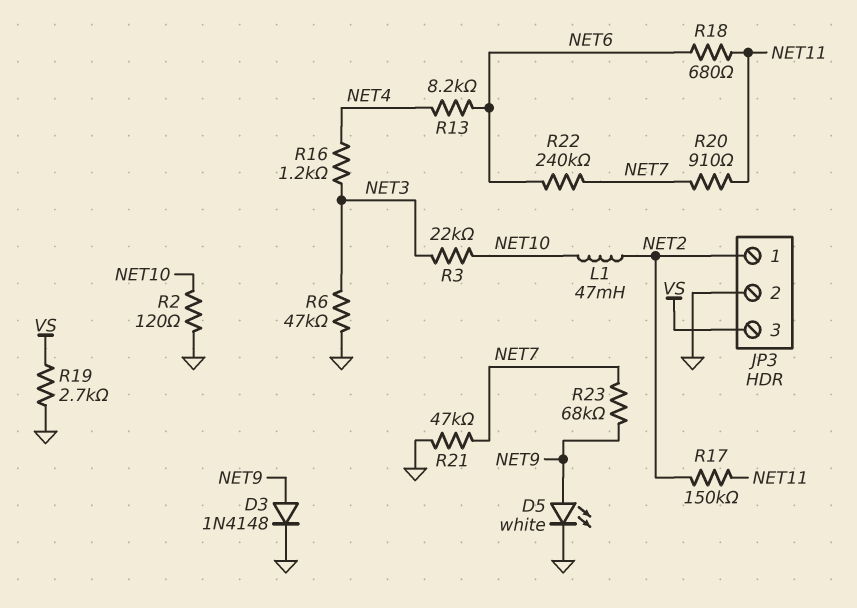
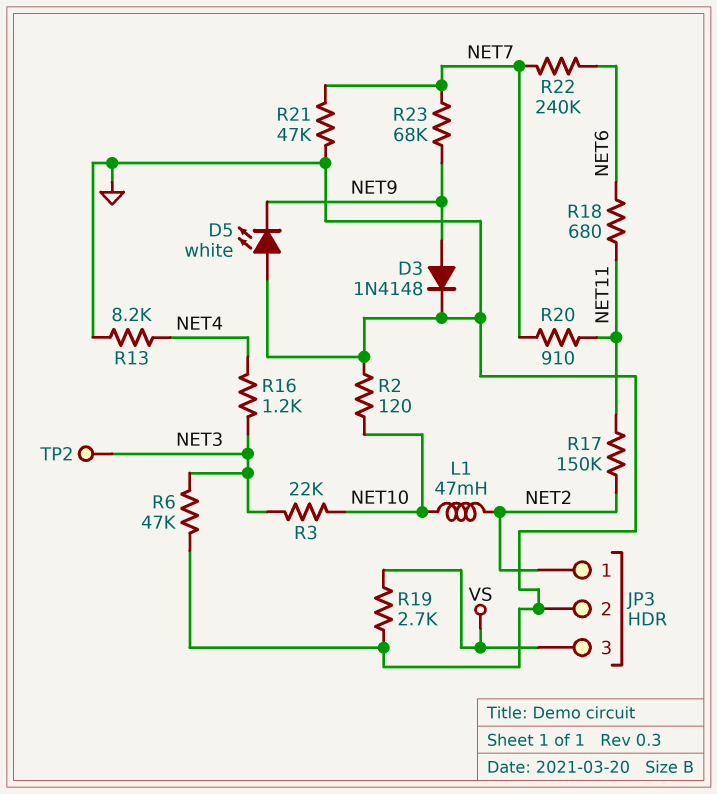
D5: LED white (A NET9, K GND) -> LED white (A GND, K NET9)
R13: 8.2k (NET4, NET6) -> 8.2k (GND, NET4)
TP2: none -> test point (NET3)

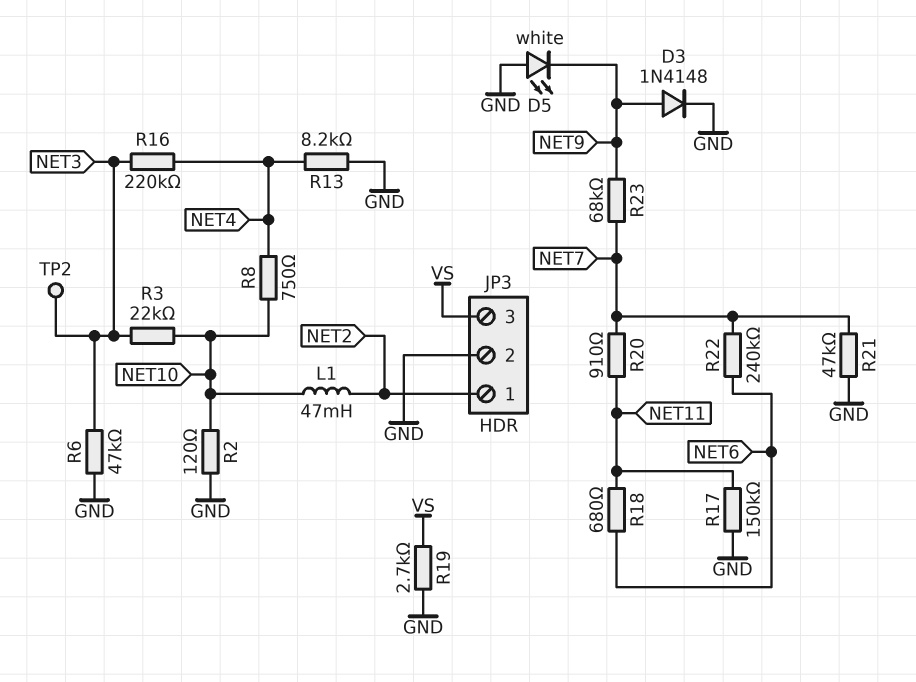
R8: none -> 750 (NET4, NET10)
R16: 1.2k (NET3, NET4) -> 220k (NET3, NET4)
R17: 150k (NET2, NET11) -> 150k (GND, NET11)

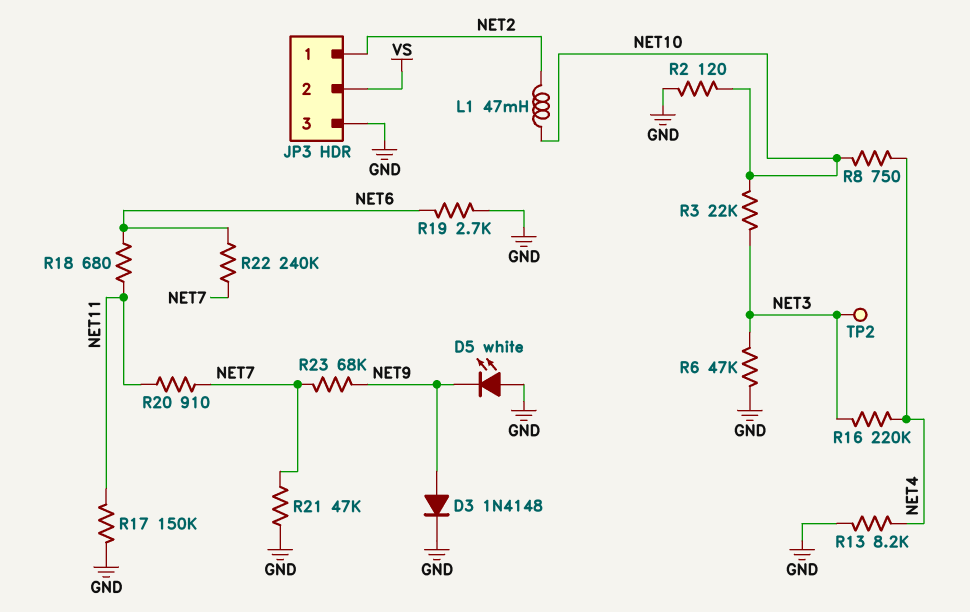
JP3 pin 2: GND -> VS
JP3 pin 3: VS -> GND
R19: 2.7k (GND, VS) -> 2.7k (GND, NET6)

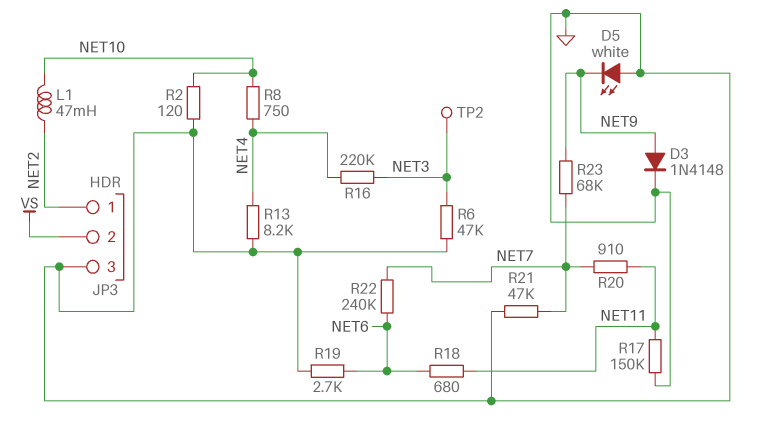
R3: 22k (NET3, NET10) -> none

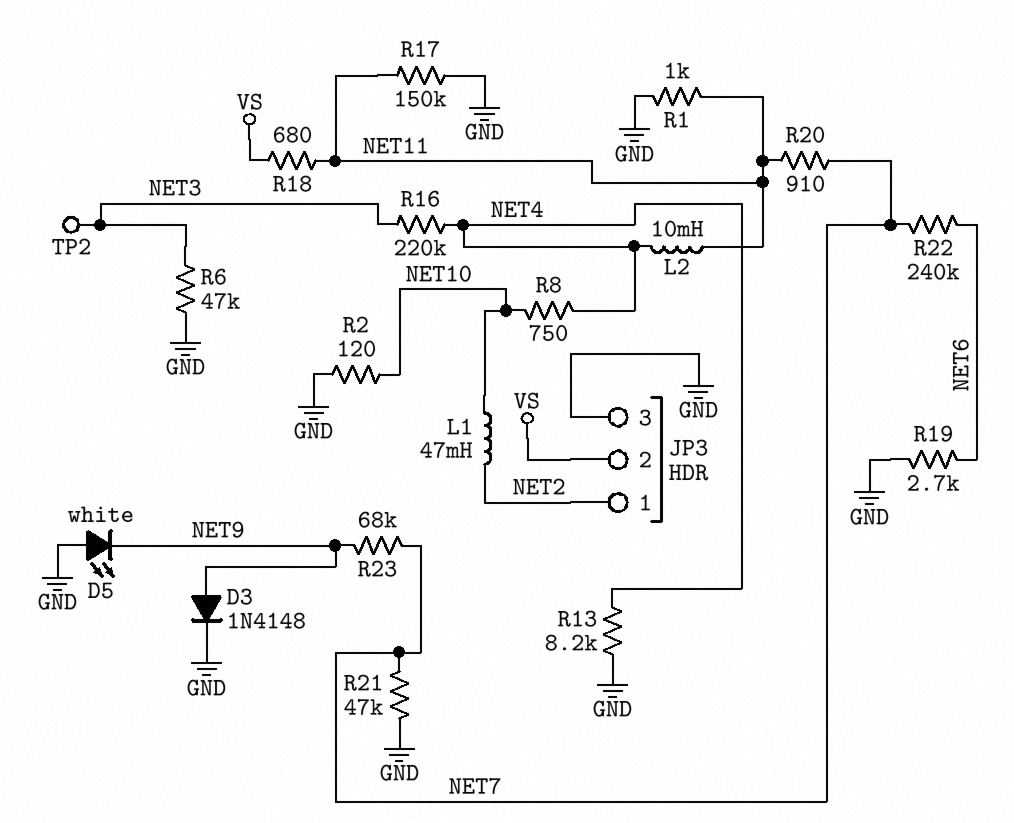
L2: none -> 10mH (NET4, NET11)
R1: none -> 1k (GND, NET11)
R18: 680 (NET6, NET11) -> 680 (NET11, VS)

